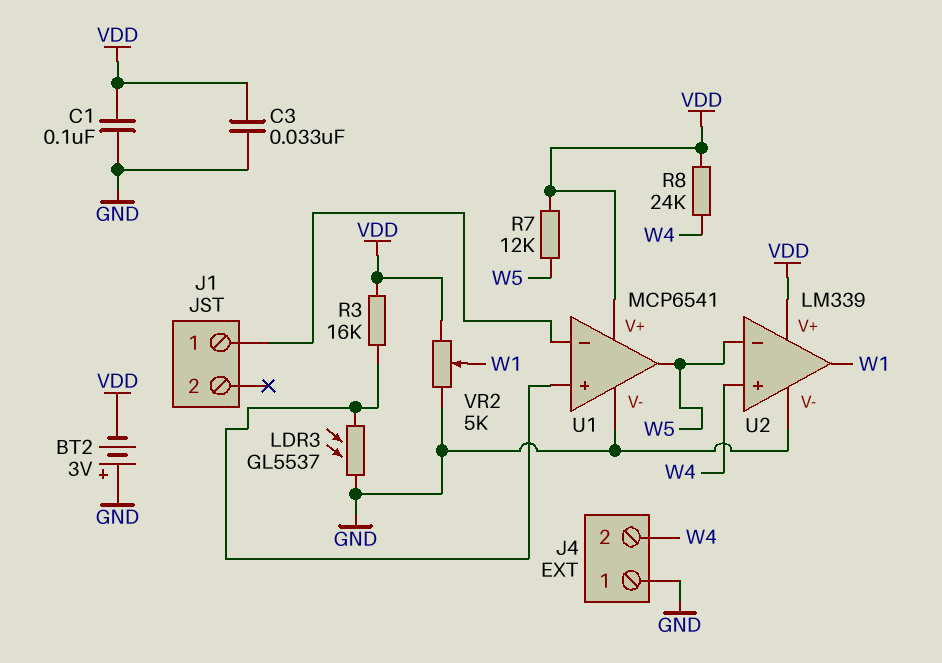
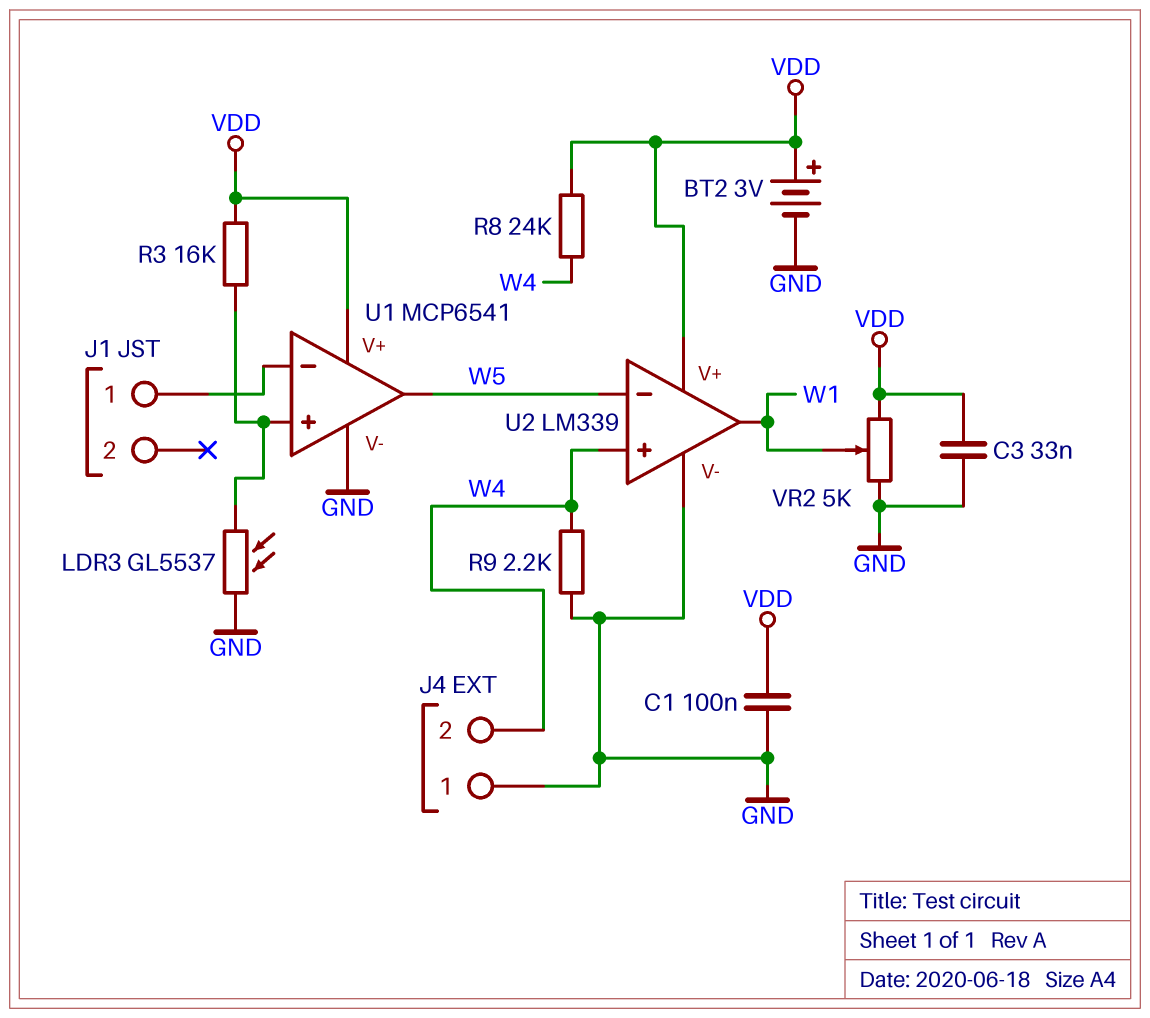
BT2: 3V (plus GND, minus VDD) -> 3V (plus VDD, minus GND)
R7: 12k (VDD, W5) -> none
R9: none -> 2.2k (GND, W4)

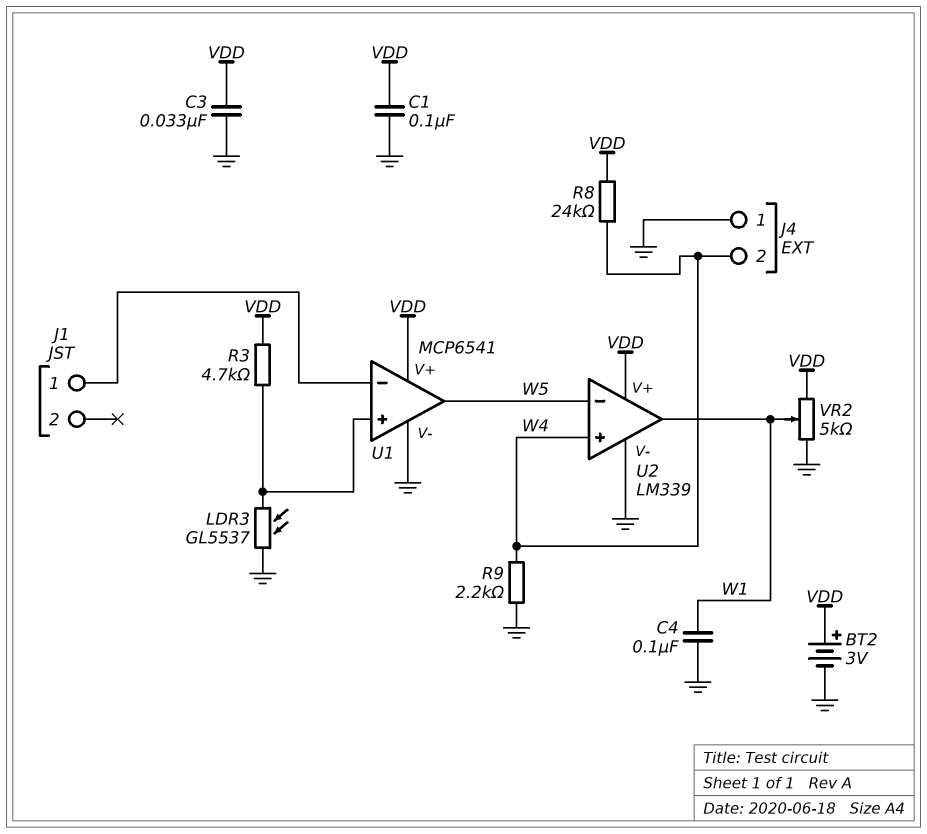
C4: none -> 100nF (GND, W1)
R3: 16k (U1/in+, VDD) -> 4.7k (U1/in+, VDD)

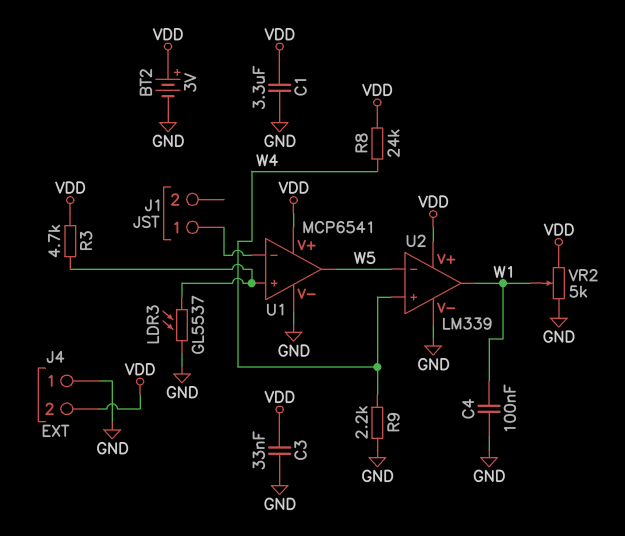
C1: 100nF (GND, VDD) -> 3.3uF (GND, VDD)
J4 pin 2: W4 -> VDD

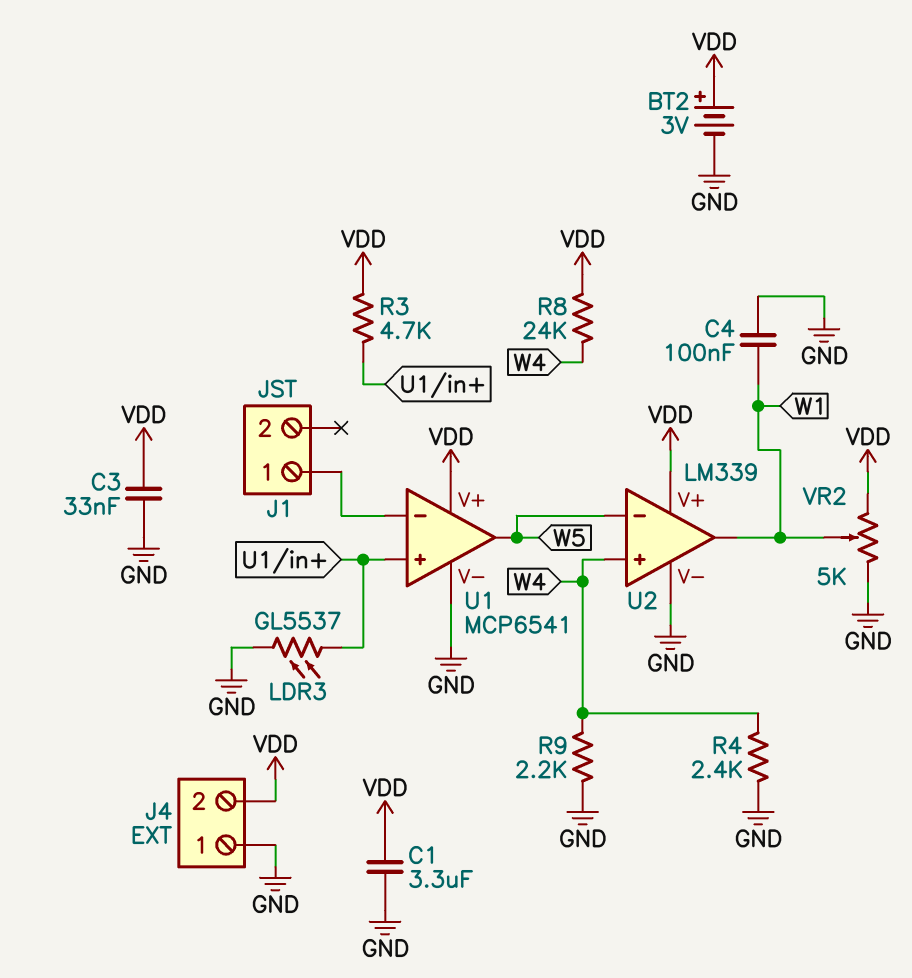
R4: none -> 2.4k (GND, W4)

